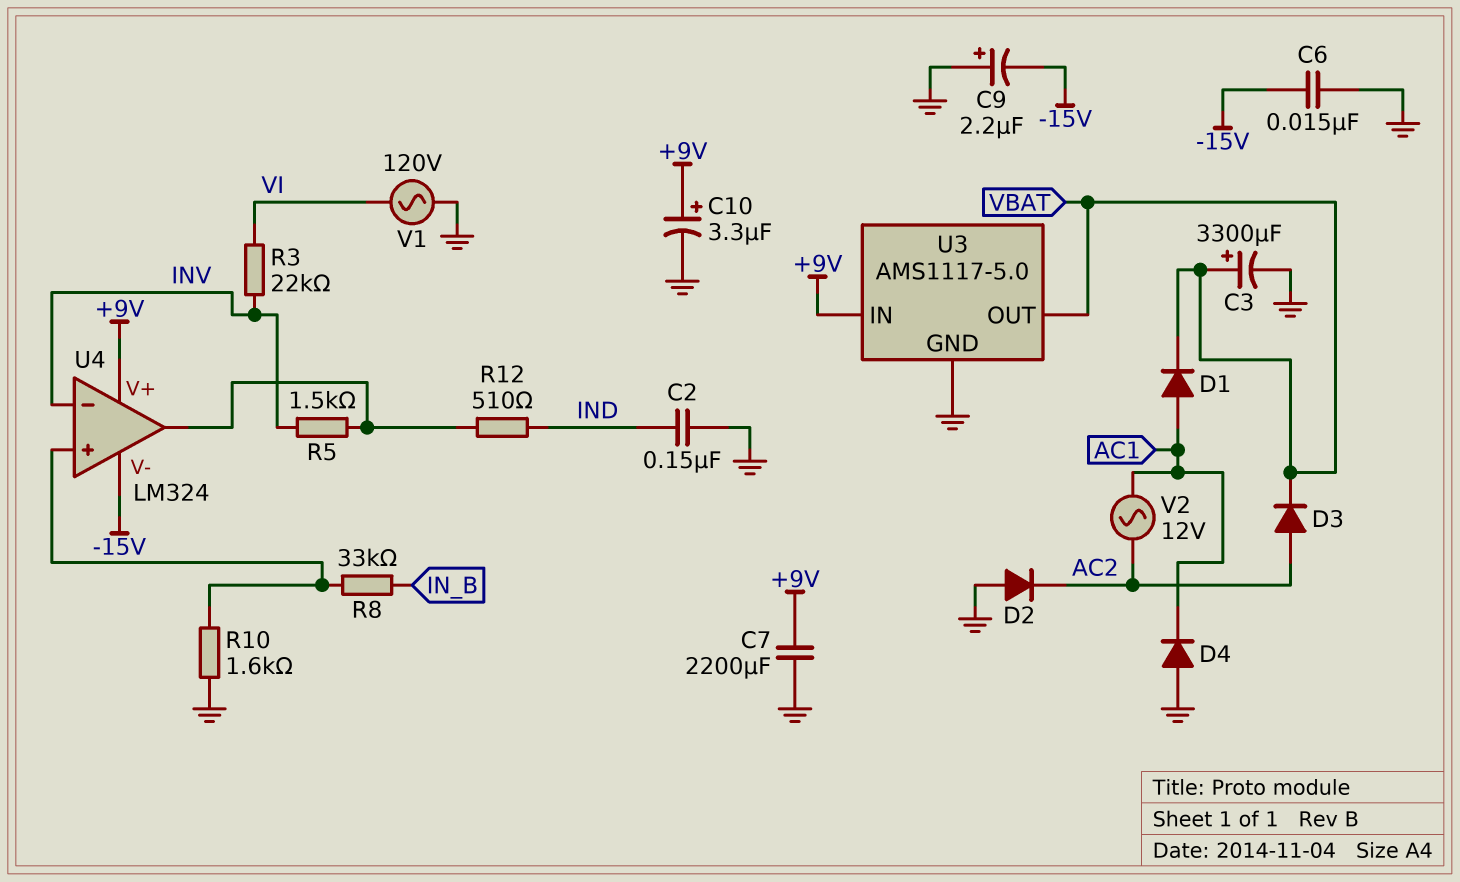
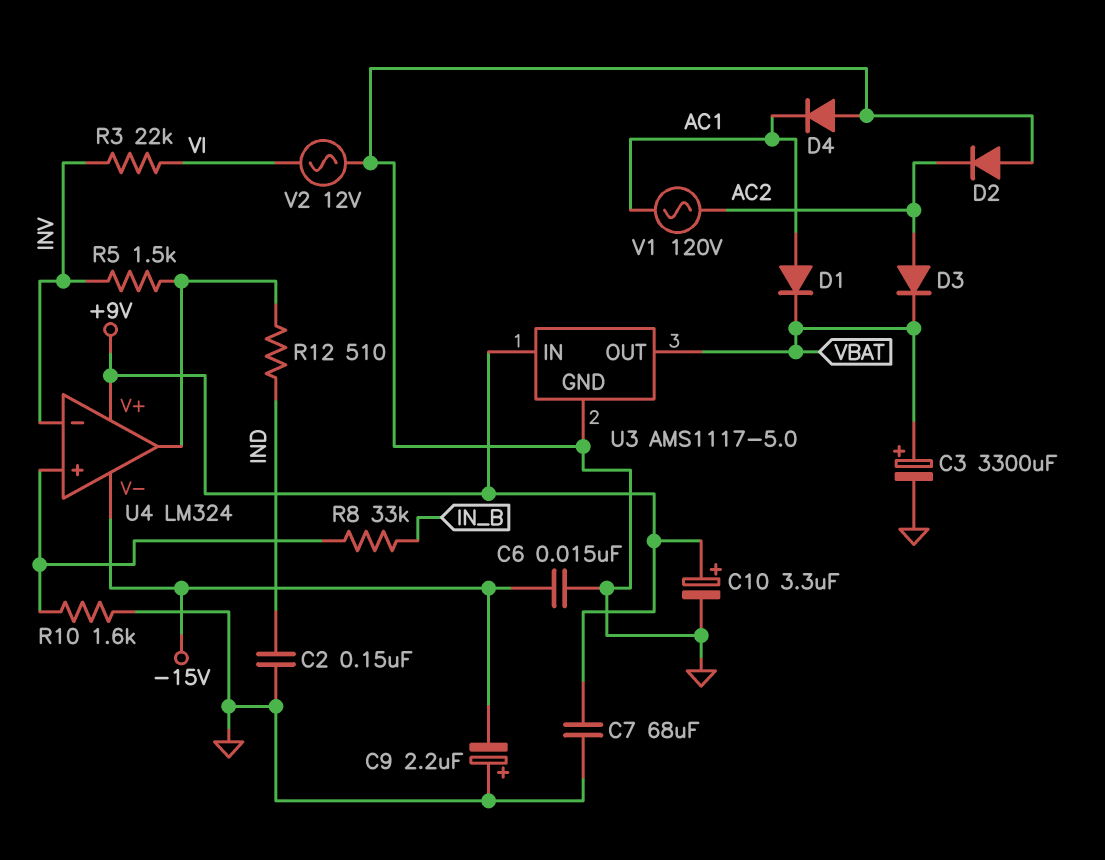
C7: 2200uF (+9V, GND) -> 68uF (+9V, GND)
V1: AC 120V (GND, VI) -> AC 120V (AC1, AC2)
V2: AC 12V (AC1, AC2) -> AC 12V (GND, VI)

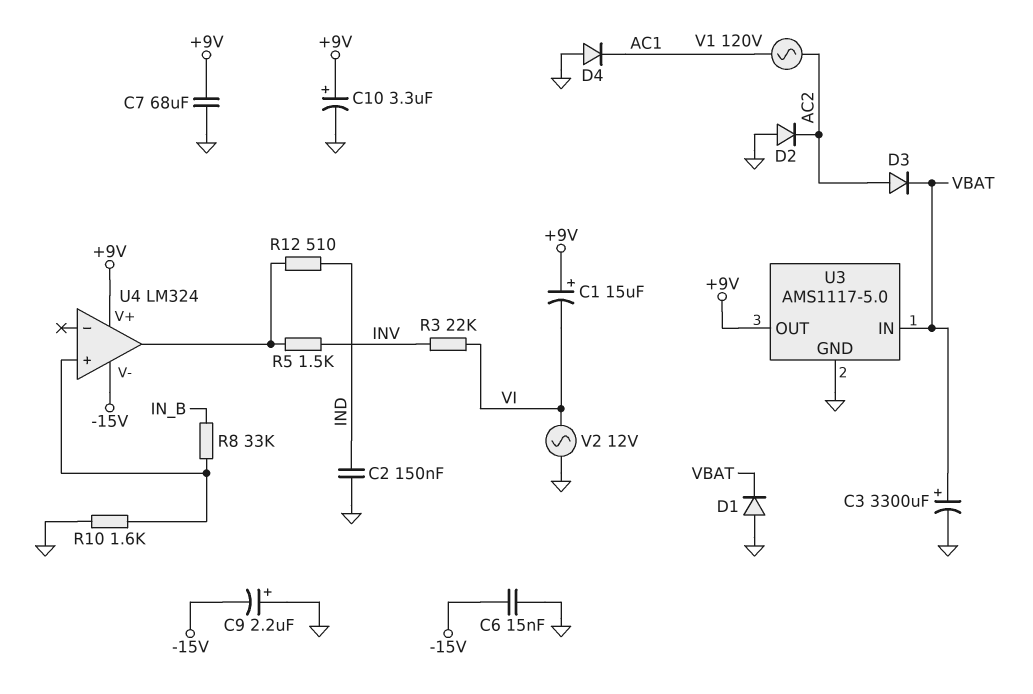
C1: none -> 15uF (plus +9V, minus VI)
D1: diode (A AC1, K VBAT) -> diode (A GND, K VBAT)
U3 pin IN: +9V -> VBAT
U3 pin OUT: VBAT -> +9V
U4 pin in-: INV -> none

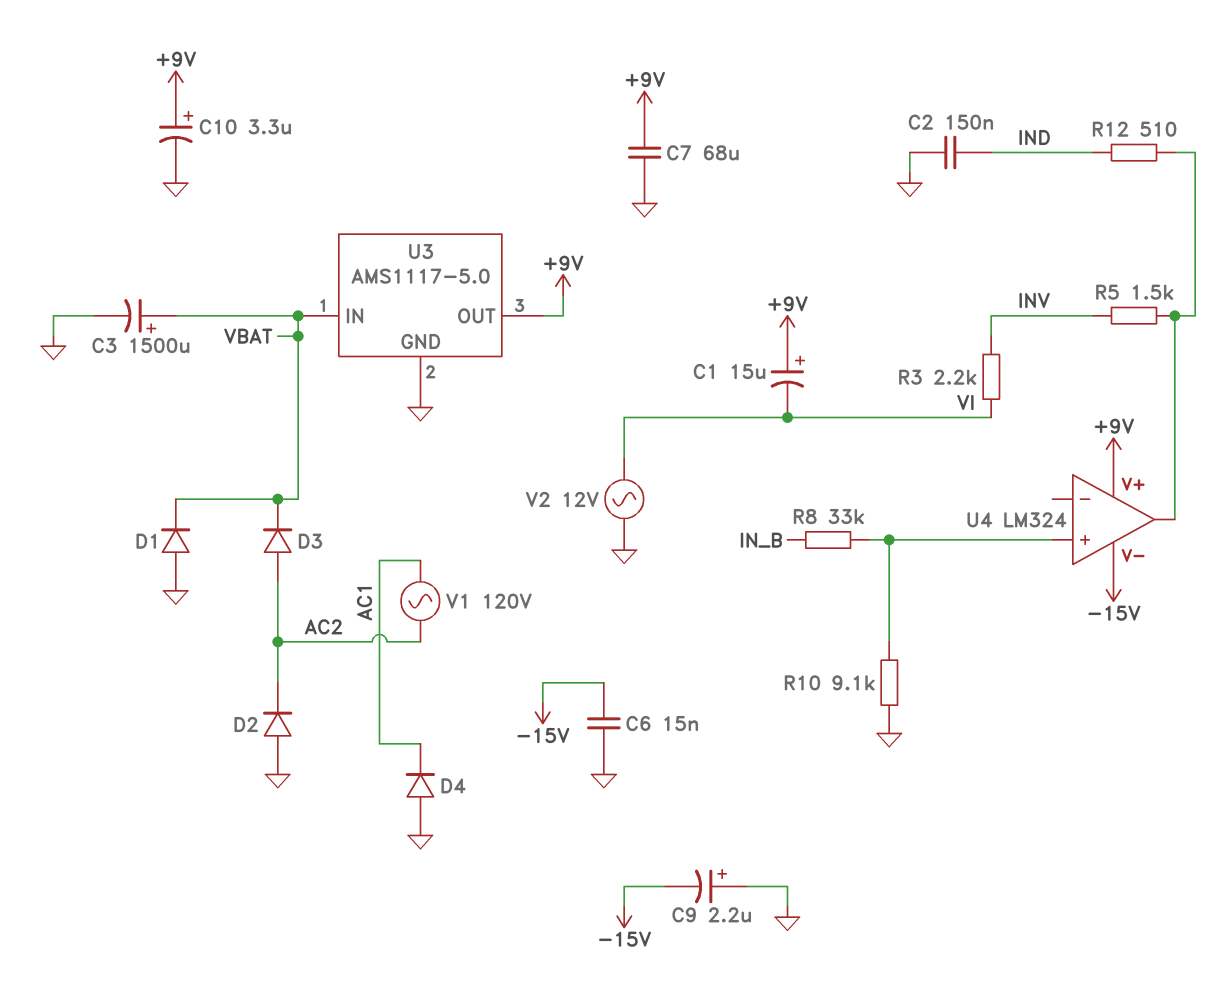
C3: 3300uF (plus VBAT, minus GND) -> 1500uF (plus VBAT, minus GND)
R3: 22k (INV, VI) -> 2.2k (INV, VI)
R10: 1.6k (GND, U4/in+) -> 9.1k (GND, U4/in+)

